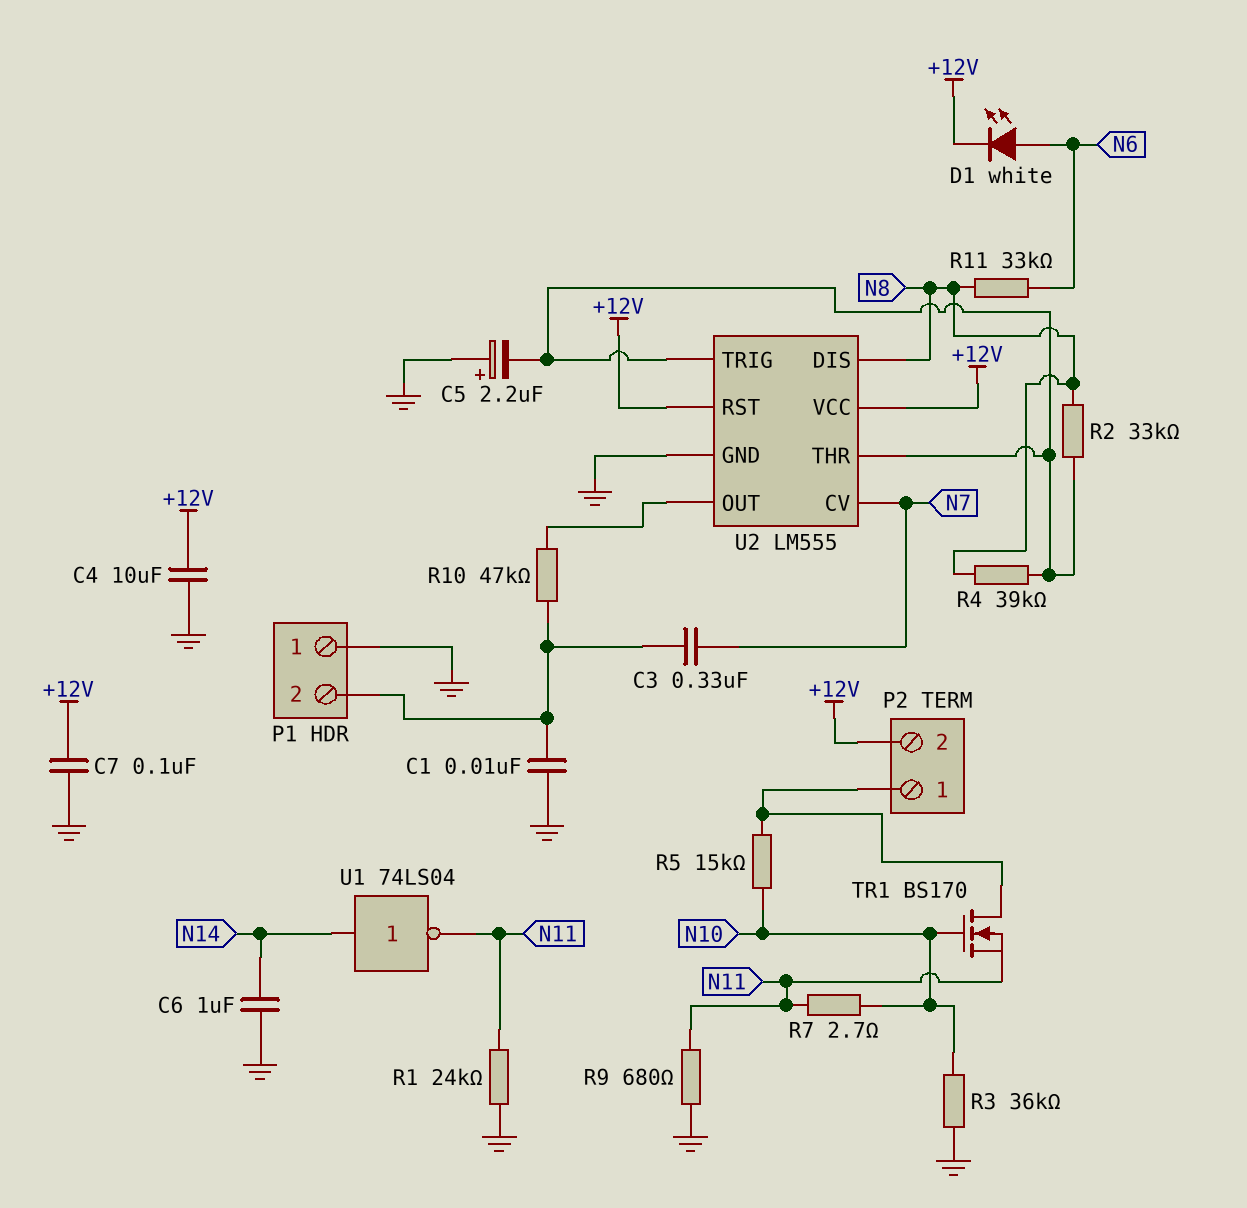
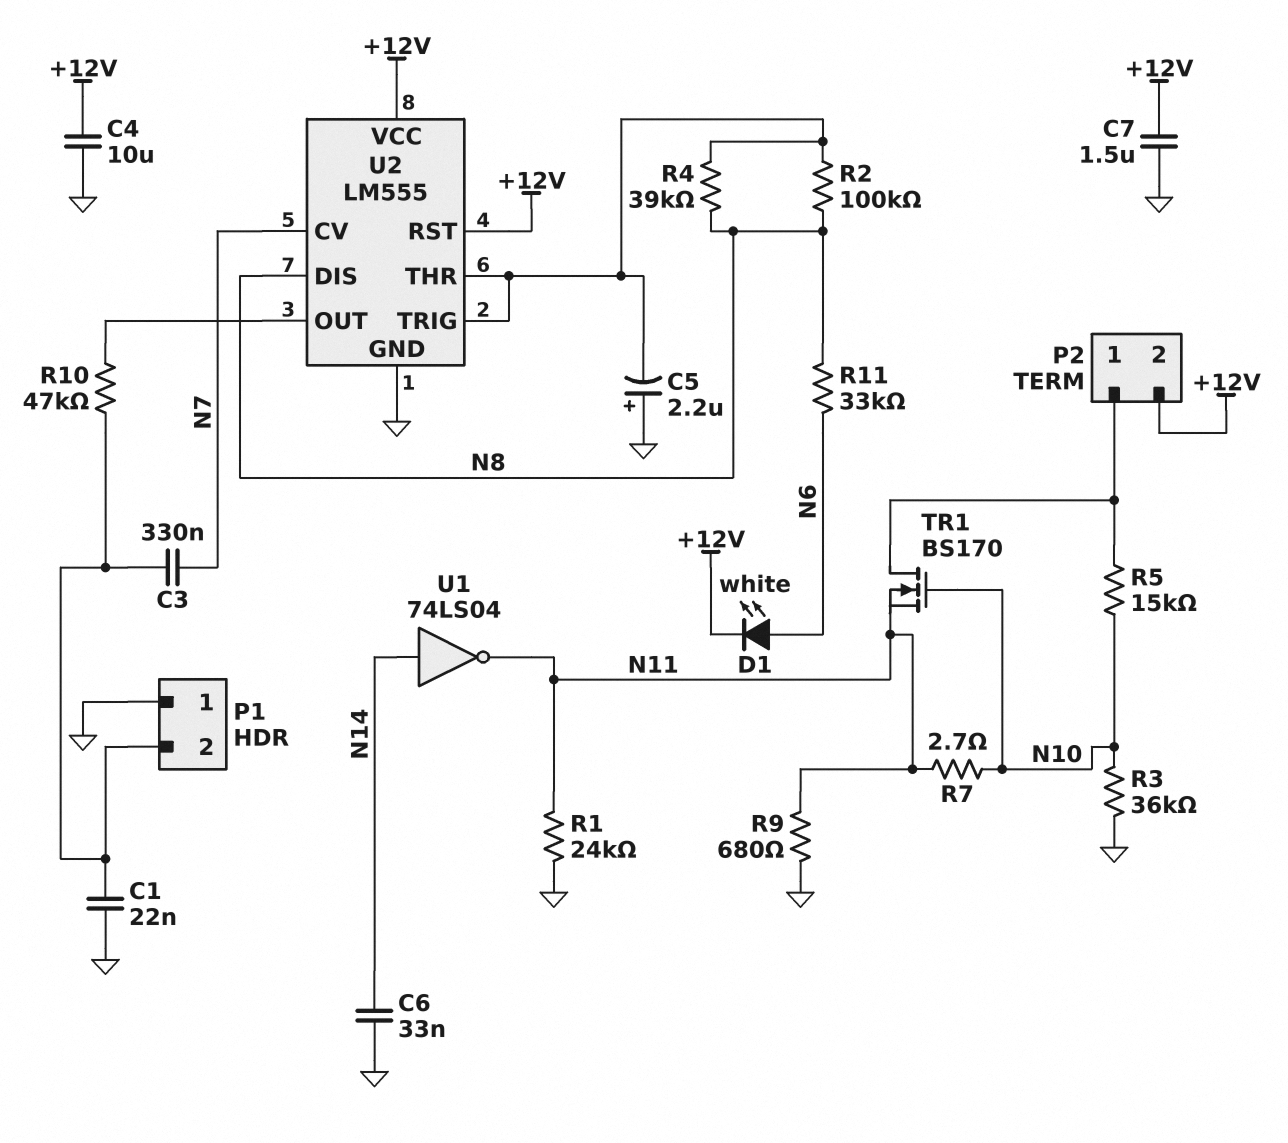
C1: 10nF (GND, P1/2) -> 22nF (GND, P1/2)
C6: 1uF (GND, N14) -> 33nF (GND, N14)
C7: 100nF (+12V, GND) -> 1.5uF (+12V, GND)
R2: 33k (N8, U2/THR) -> 100k (N8, U2/THR)

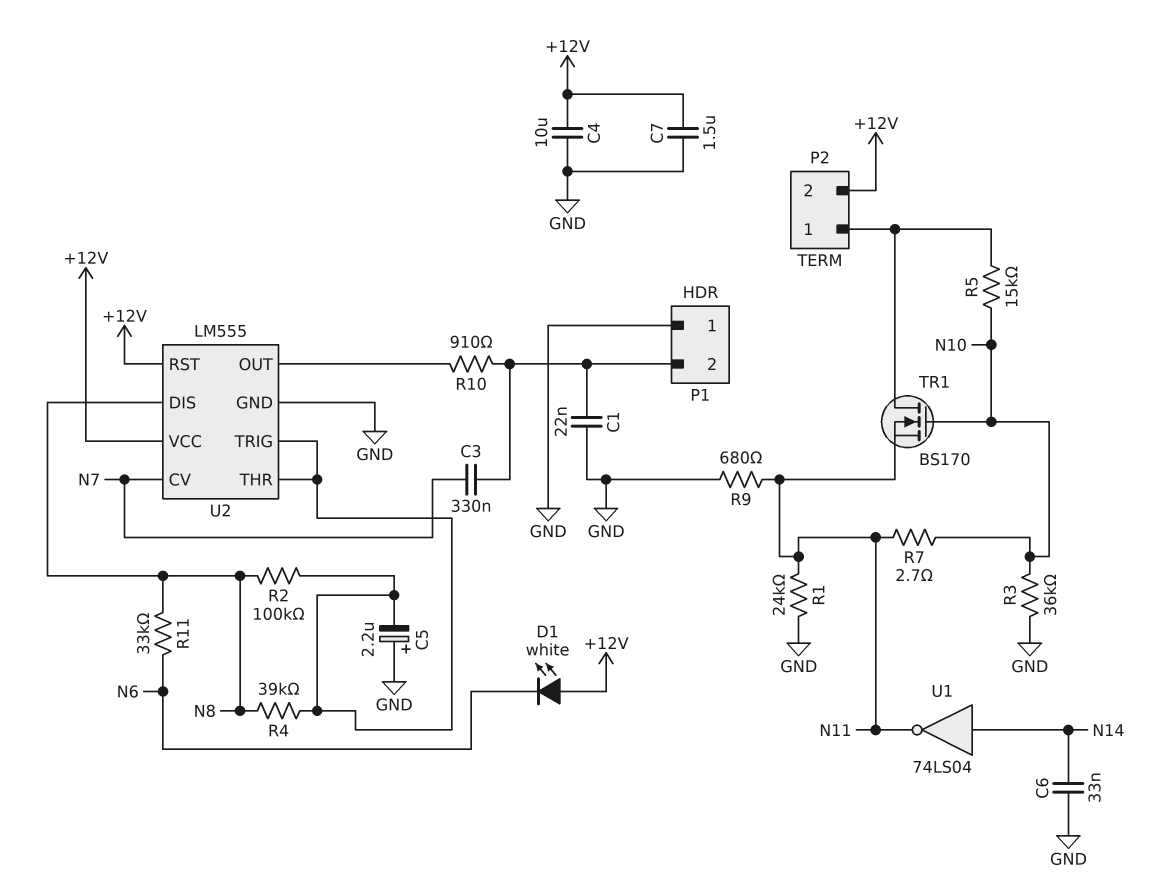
D1: LED white (A N6, K +12V) -> LED white (A +12V, K N6)
R10: 47k (P1/2, U2/OUT) -> 910 (P1/2, U2/OUT)

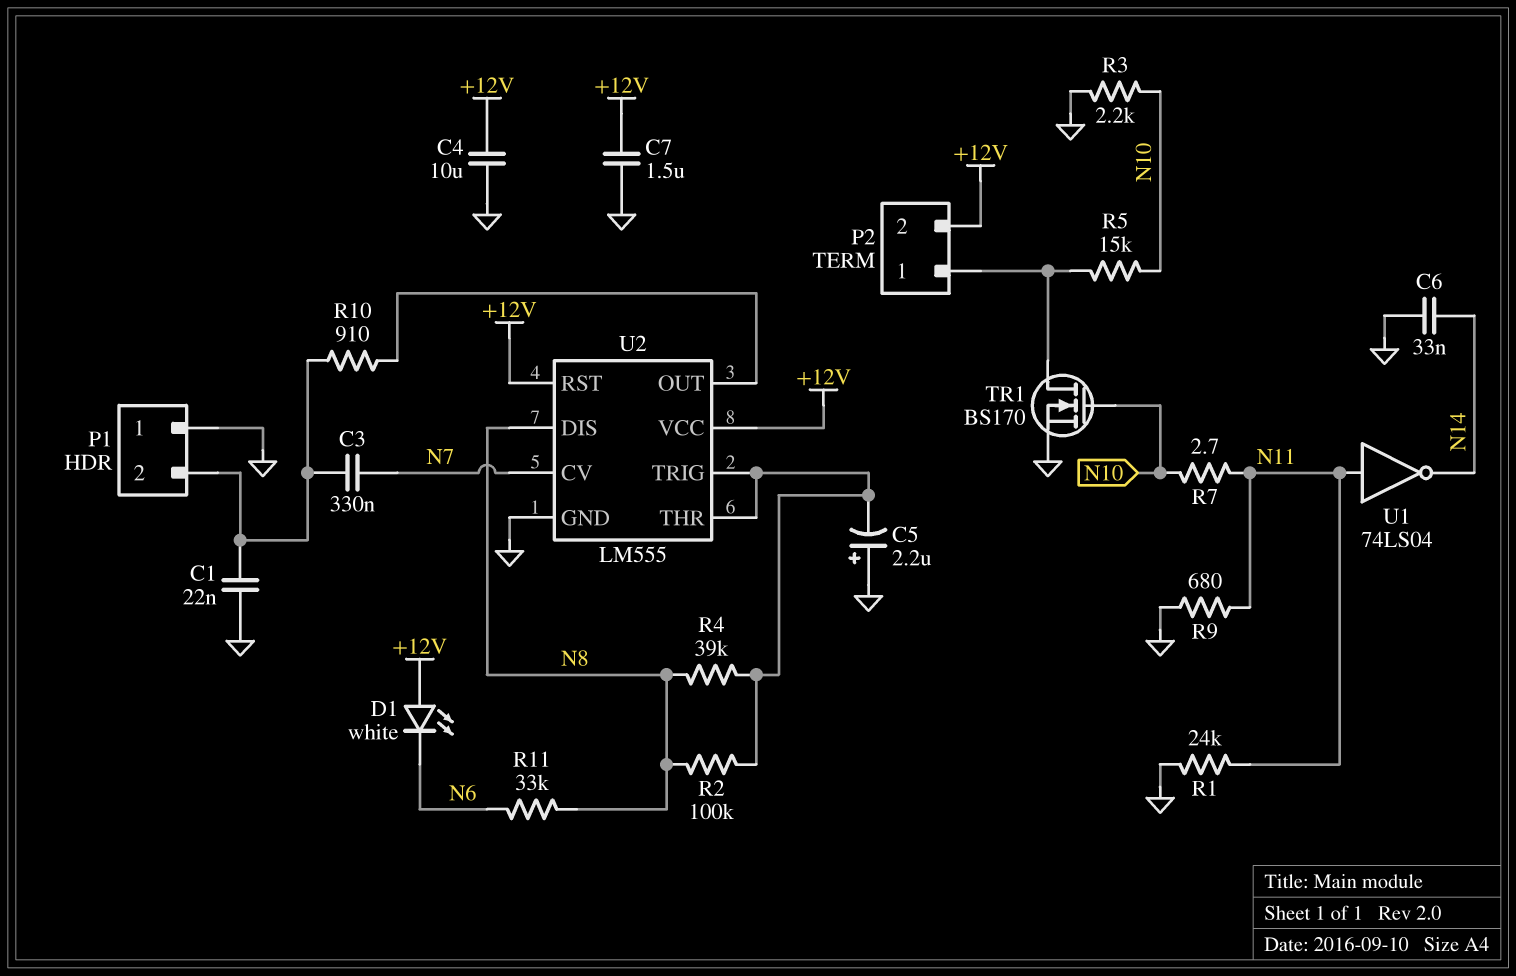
R3: 36k (GND, N10) -> 2.2k (GND, N10)
TR1: NMOS BS170 (G N10, D P2/1, S N11) -> NMOS BS170 (G N10, D P2/1, S GND)
U1: NOT 74LS04 (in N14, out N11) -> NOT 74LS04 (in N11, out N14)

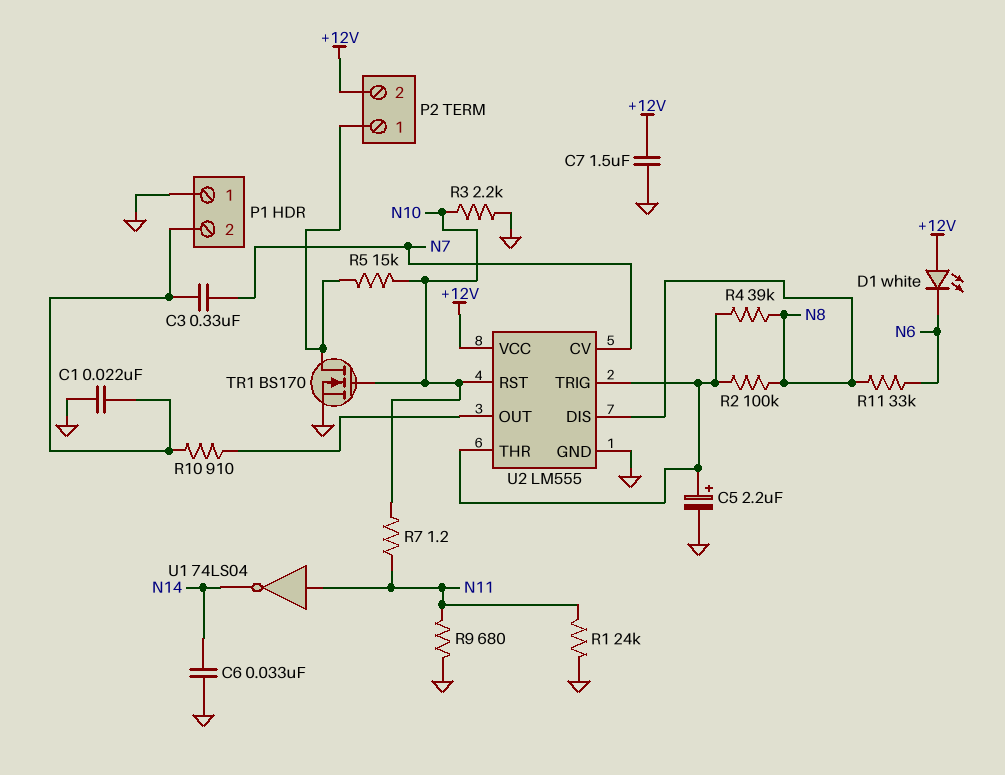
C4: 10uF (+12V, GND) -> none
C5: 2.2uF (plus GND, minus U2/THR) -> 2.2uF (plus U2/THR, minus GND)
R7: 2.7 (N10, N11) -> 1.2 (N10, N11)
U2 pin RST: +12V -> N10

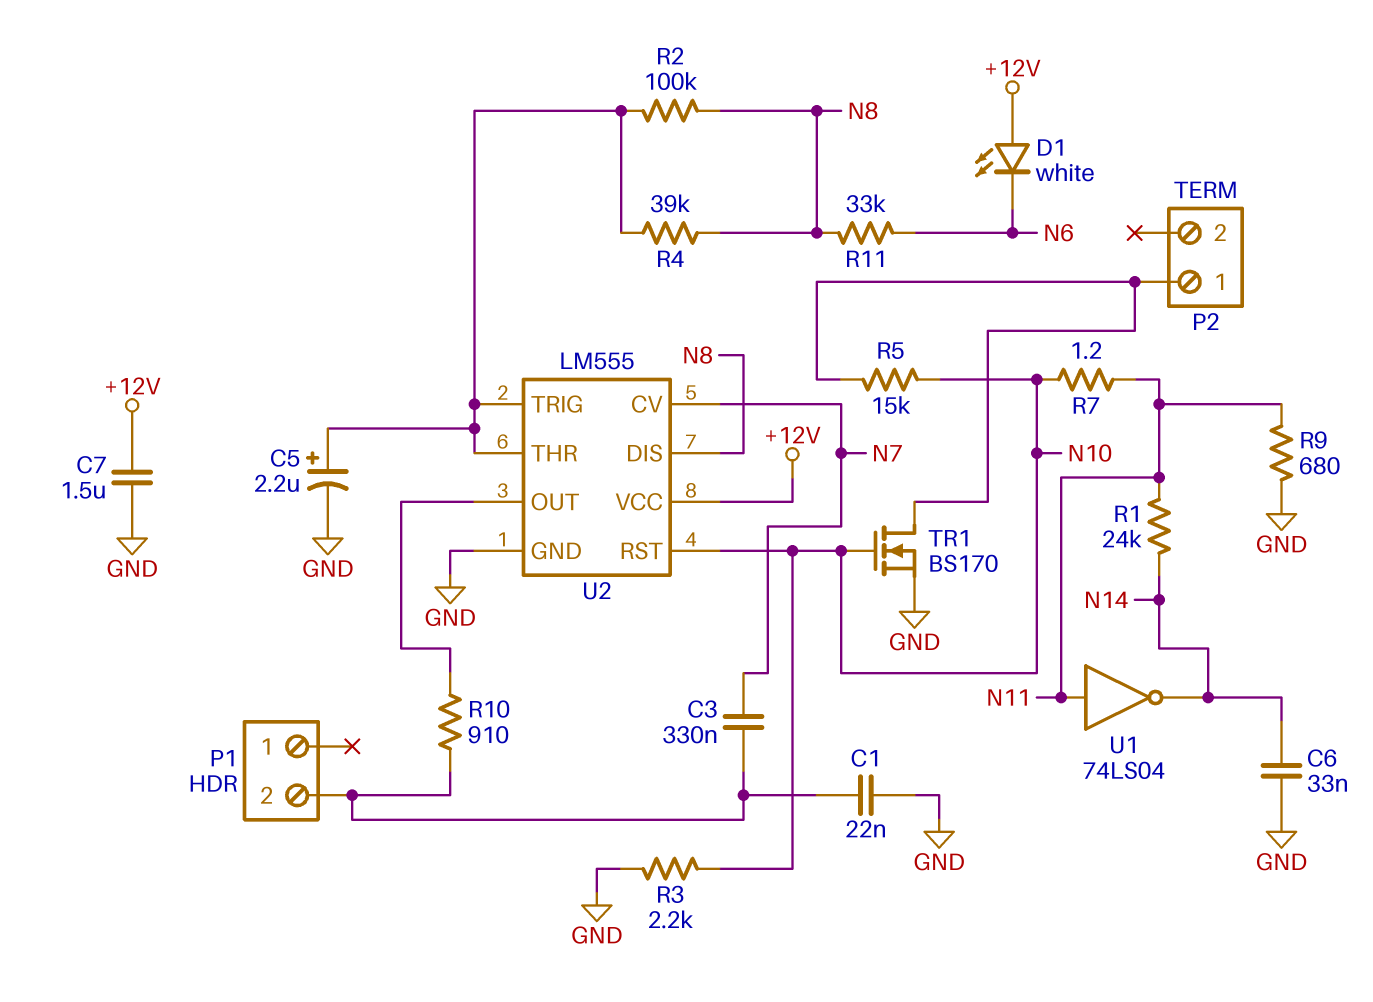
P1 pin 1: GND -> none
P2 pin 2: +12V -> none
R1: 24k (GND, N11) -> 24k (N11, N14)

